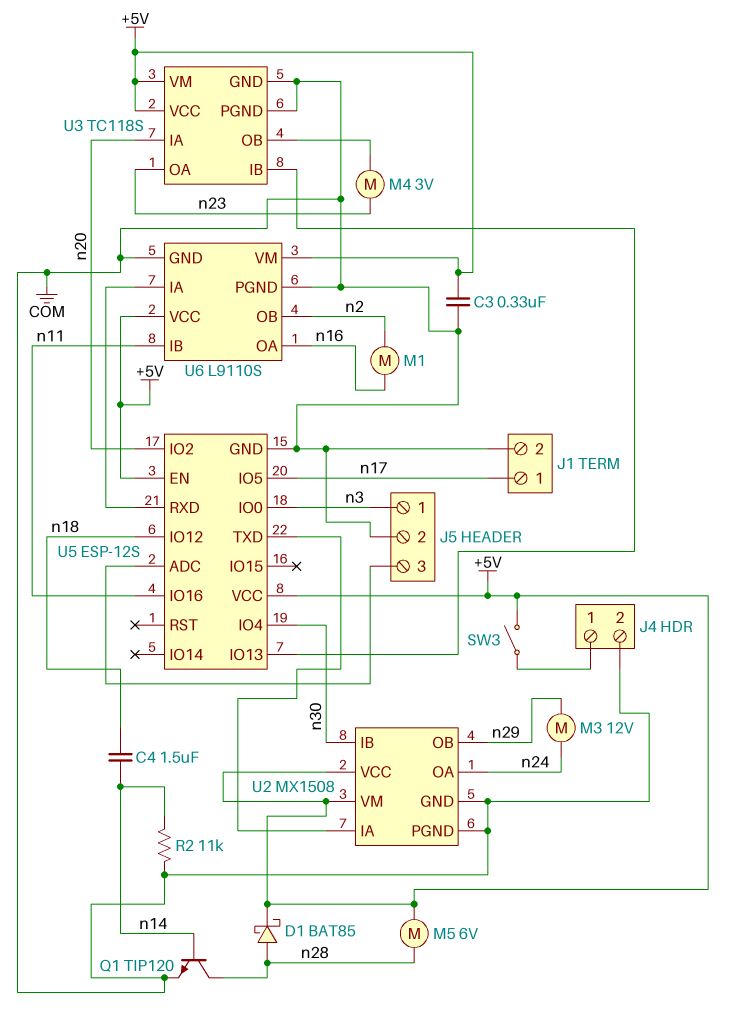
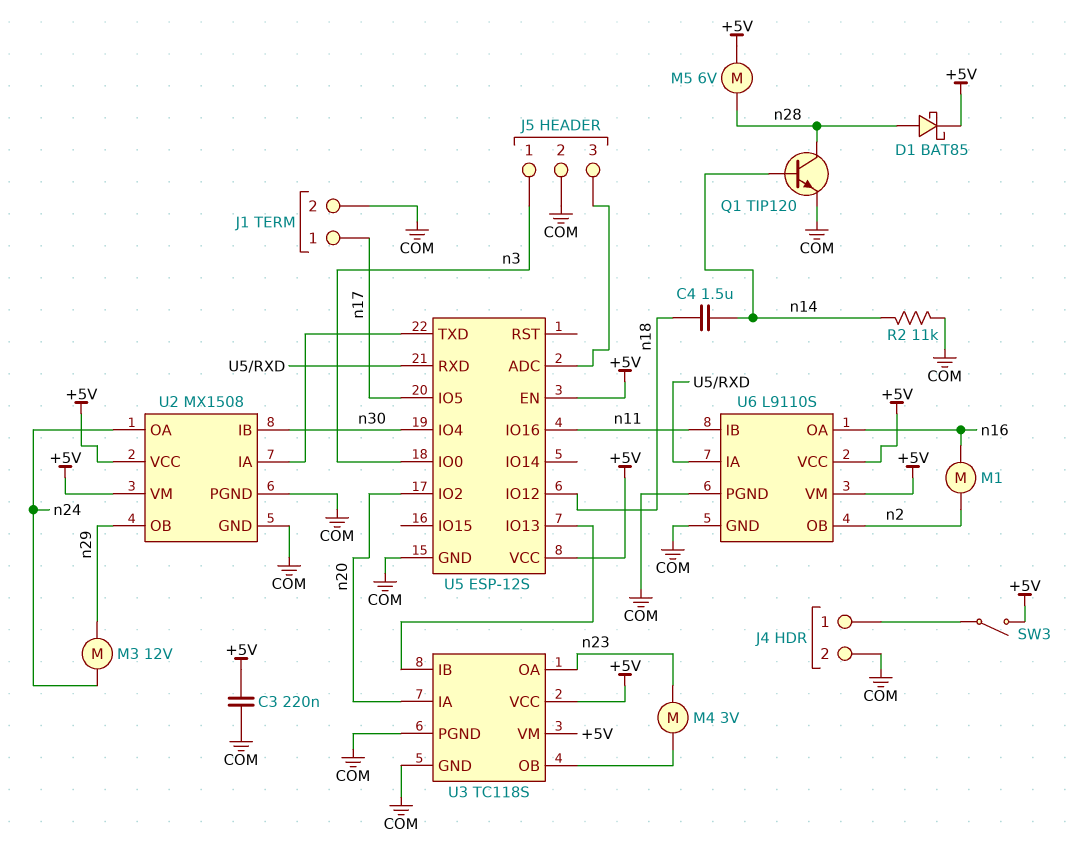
C3: 330nF (+5V, COM) -> 220nF (+5V, COM)

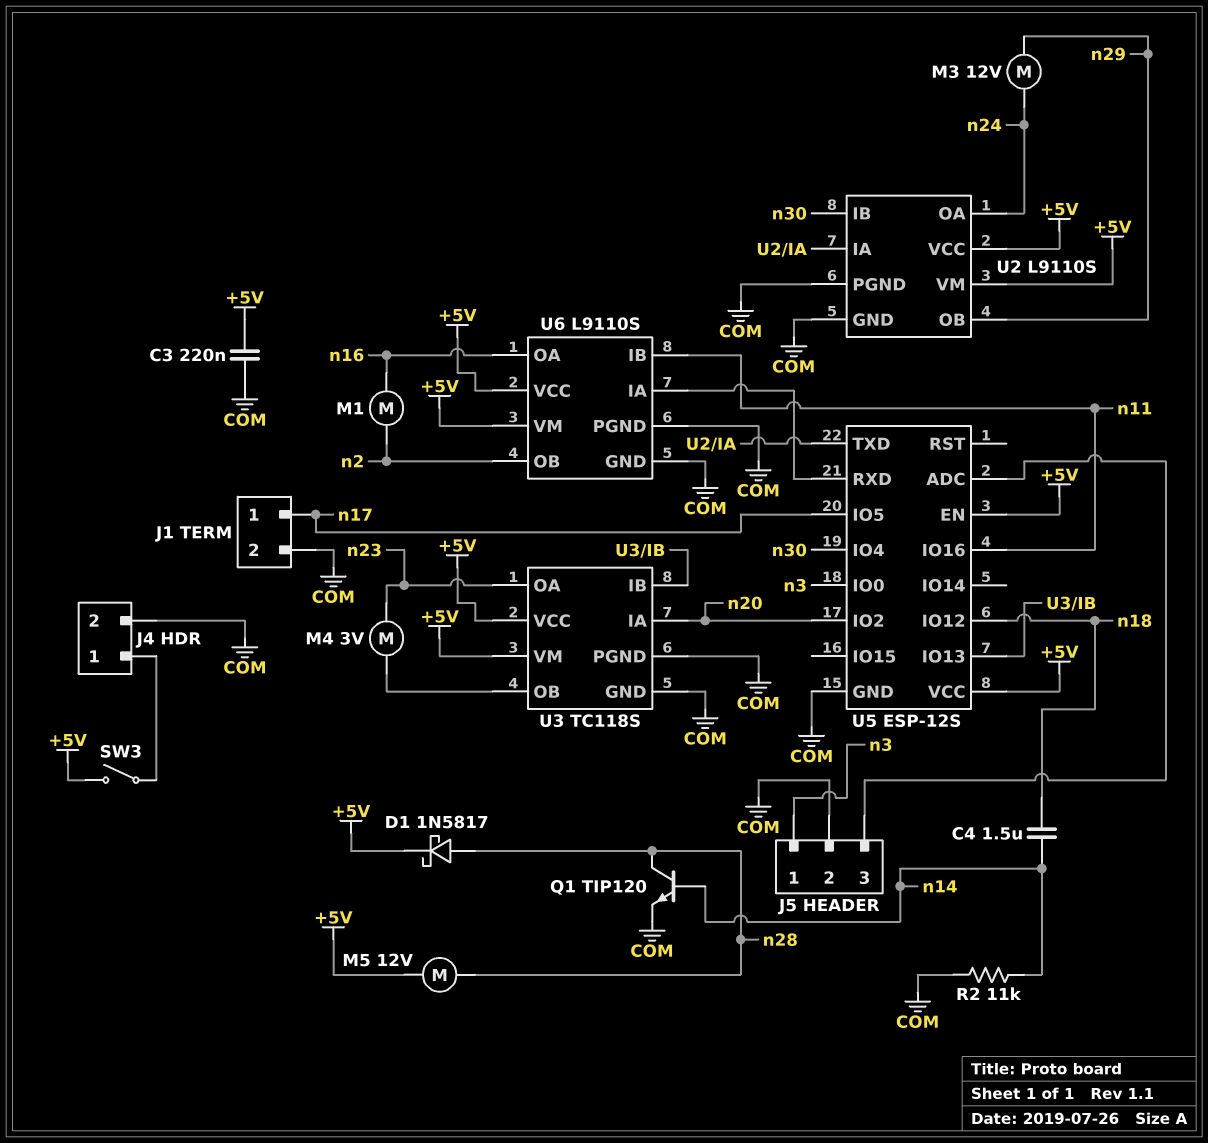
D1: schottky BAT85 (A n28, K +5V) -> schottky 1N5817 (A n28, K +5V)
M5: motor 6V (+5V, n28) -> motor 12V (+5V, n28)
U2: MX1508 -> L9110S

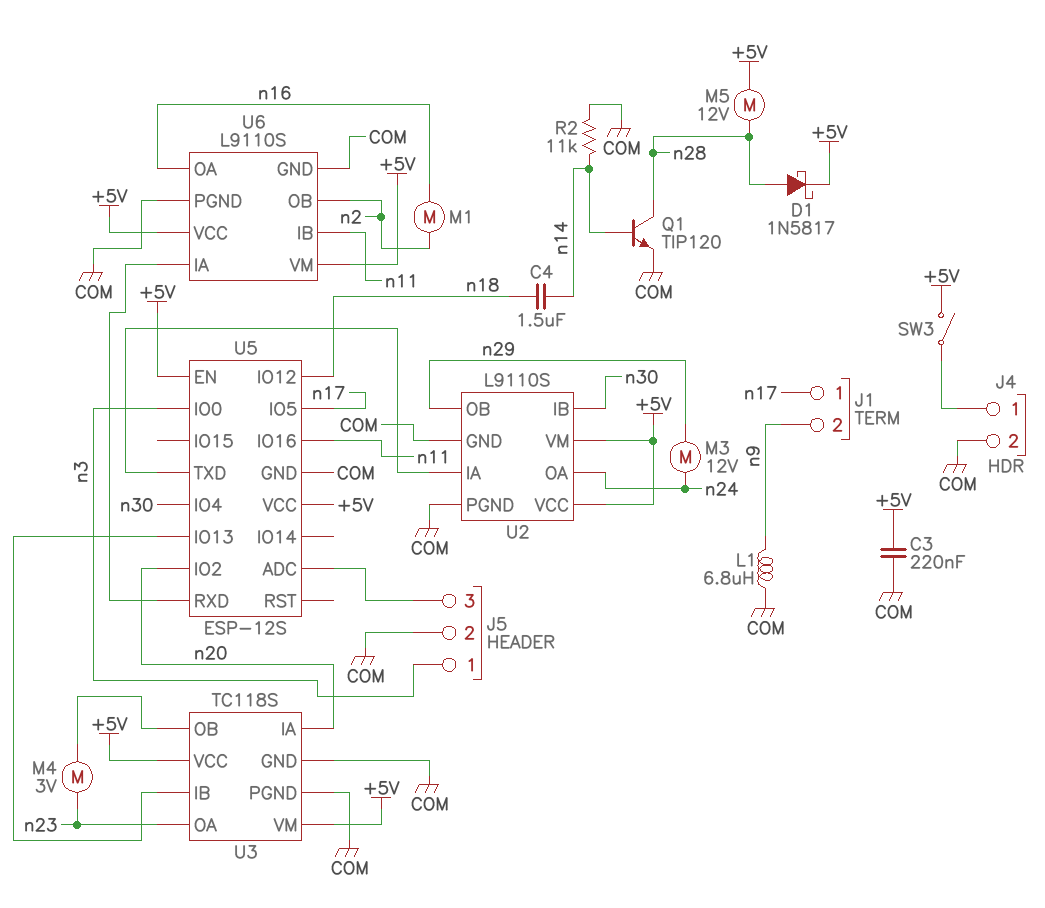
J1 pin 2: COM -> n9
L1: none -> 6.8uH (COM, n9)

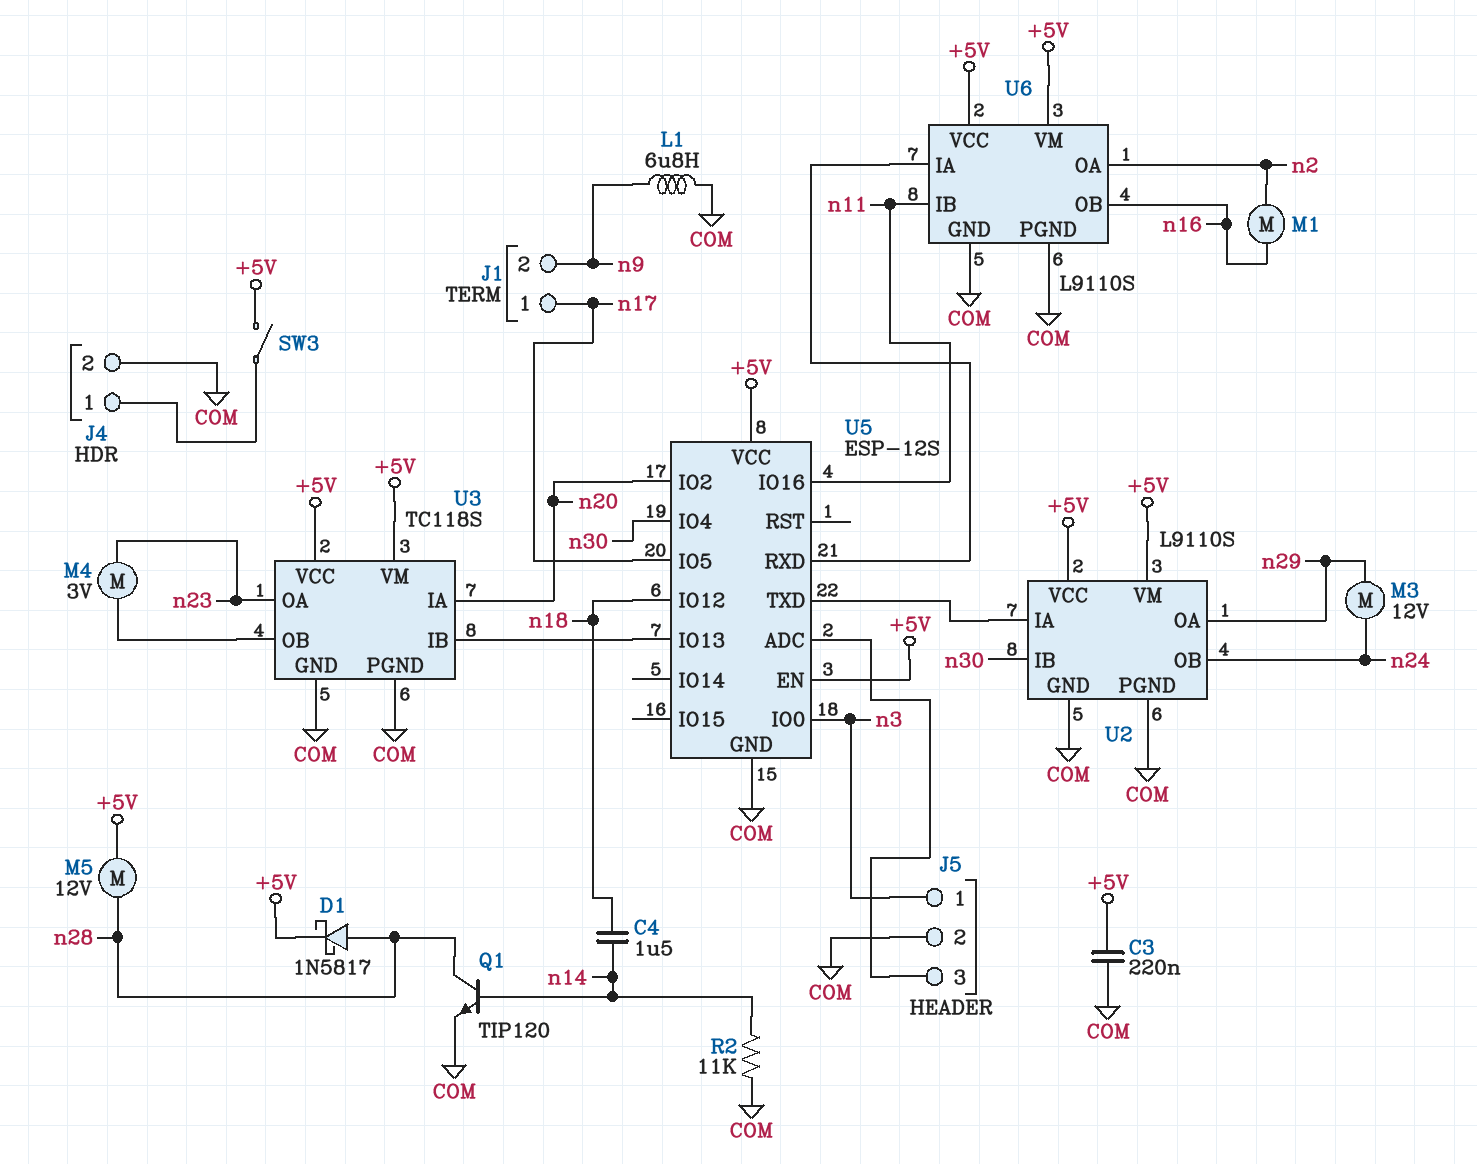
U2 pin OA: n24 -> n29
U2 pin OB: n29 -> n24
U6 pin OA: n16 -> n2
U6 pin OB: n2 -> n16

